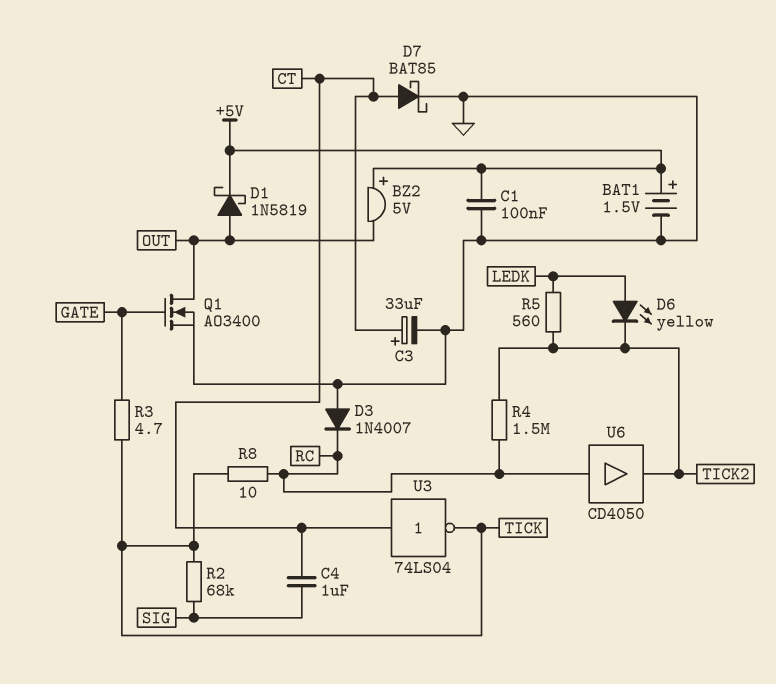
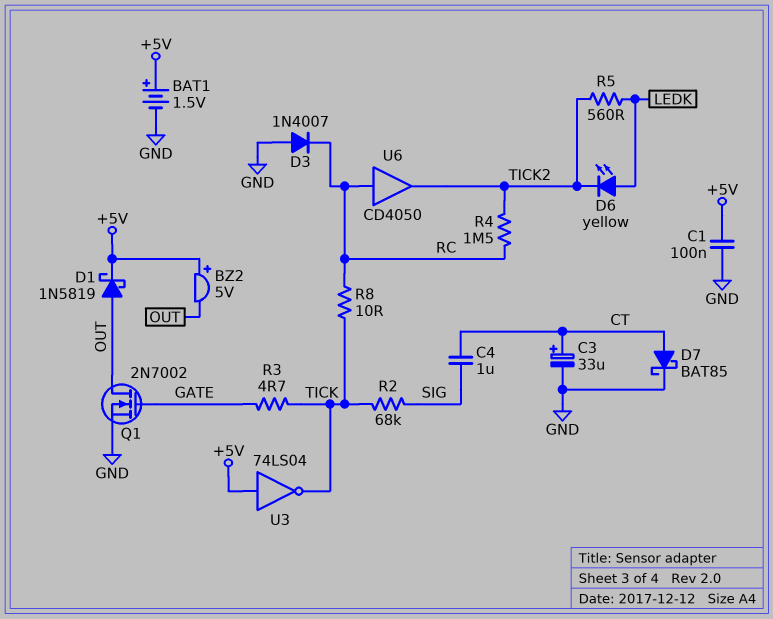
Q1: NMOS AO3400 (G GATE, D OUT, S GND) -> NMOS 2N7002 (G GATE, D OUT, S GND)
U3: NOT 74LS04 (in CT, out TICK) -> NOT 74LS04 (in +5V, out TICK)

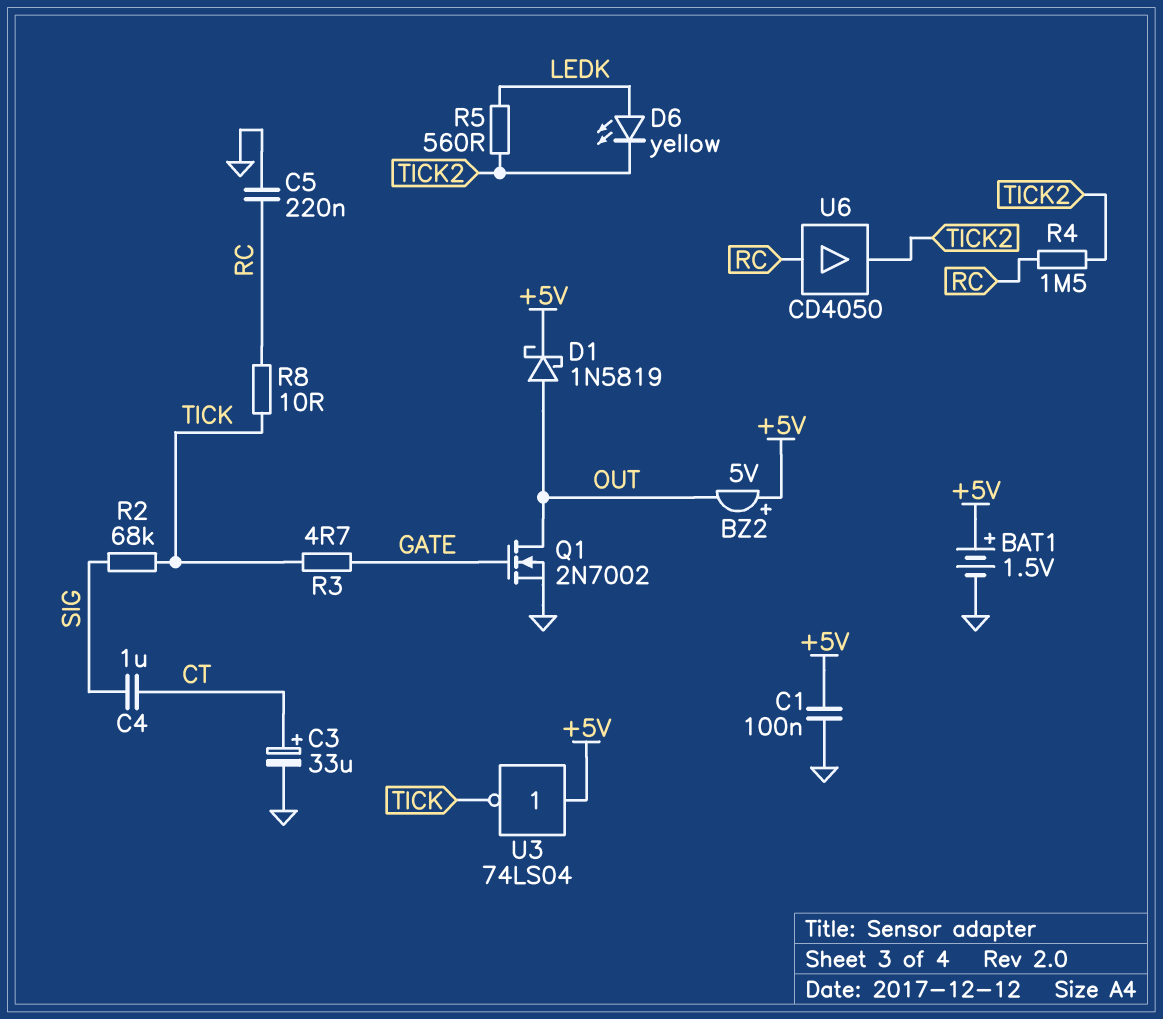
C5: none -> 220nF (GND, RC)
D3: diode 1N4007 (A GND, K RC) -> none
D7: schottky BAT85 (A CT, K GND) -> none

